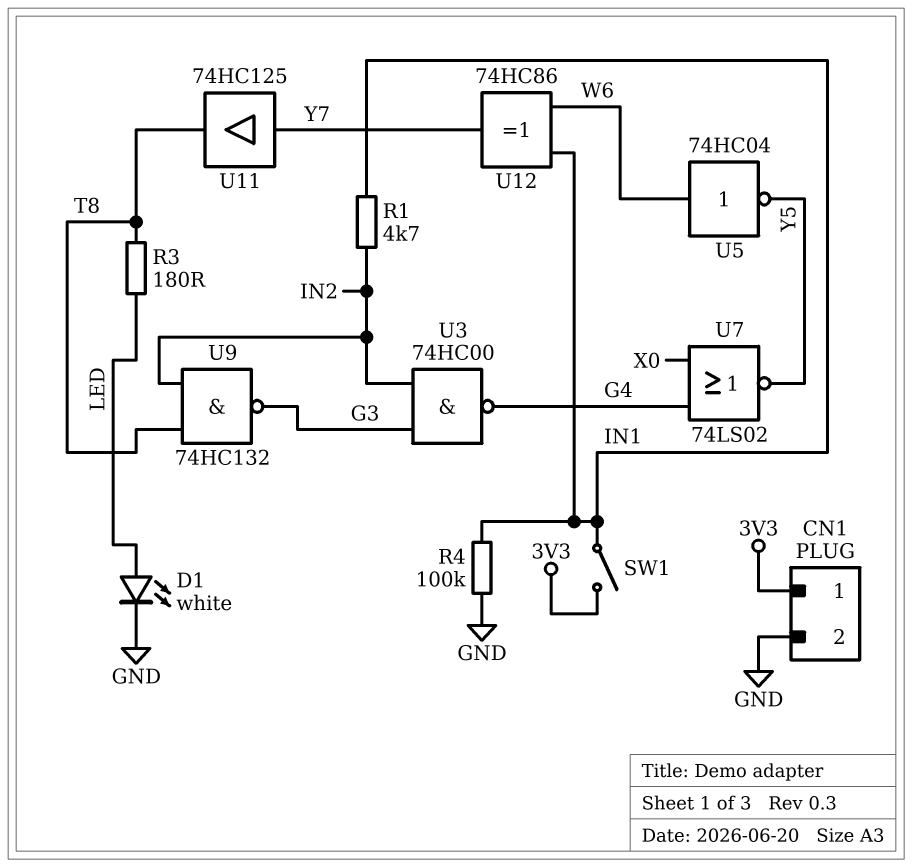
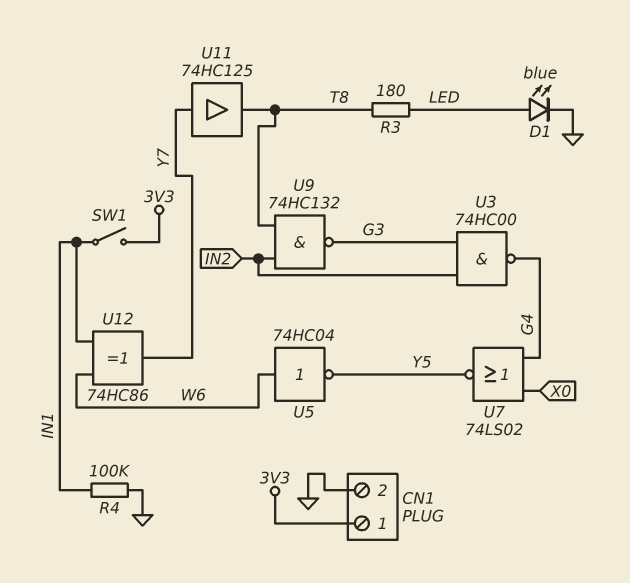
D1: LED white (A LED, K GND) -> LED blue (A LED, K GND)
R1: 4.7k (IN1, IN2) -> none

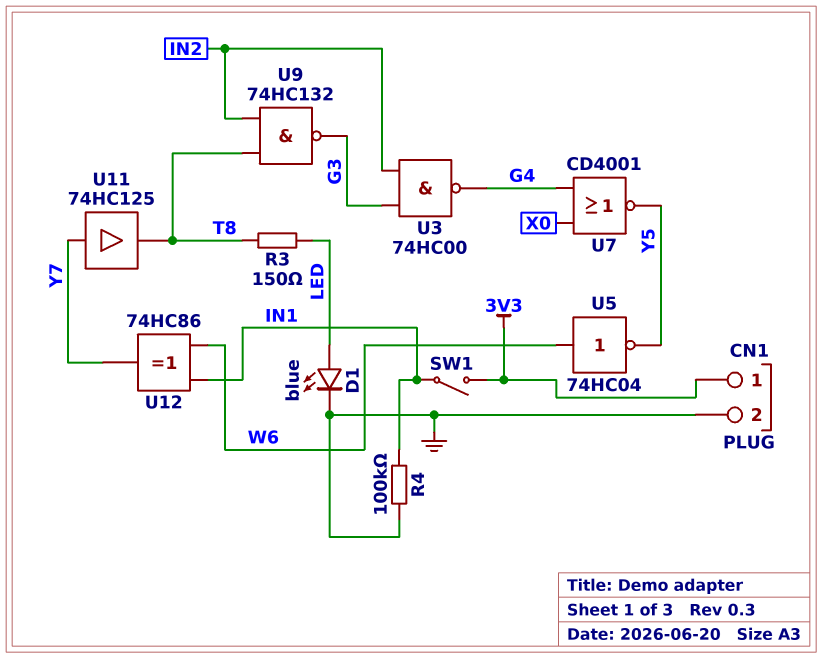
R3: 180 (LED, T8) -> 150 (LED, T8)
U7: NOR 74LS02 (in G4, in X0, out Y5) -> NOR CD4001 (in G4, in X0, out Y5)

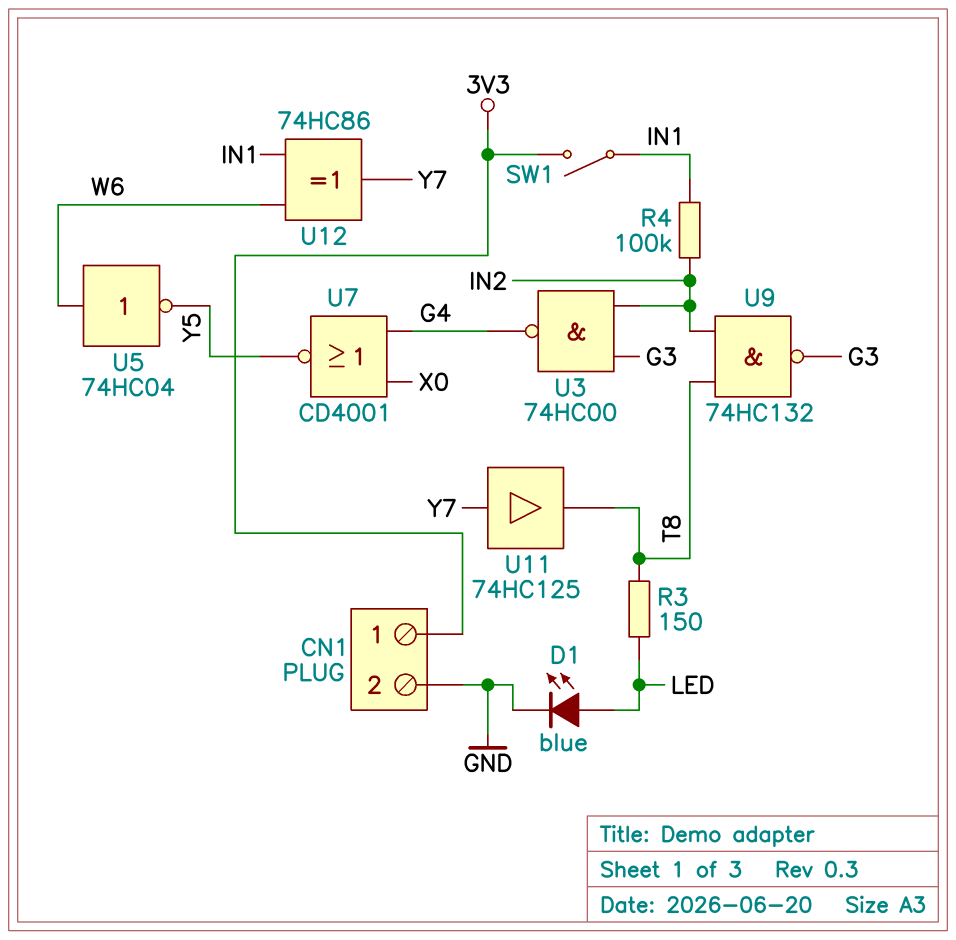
R4: 100k (GND, IN1) -> 100k (IN1, IN2)

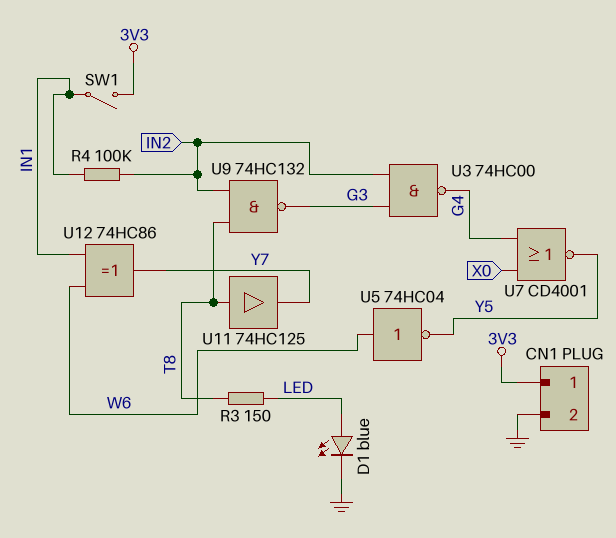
U11: buffer 74HC125 (in Y7, out T8) -> buffer 74HC125 (in T8, out Y7)

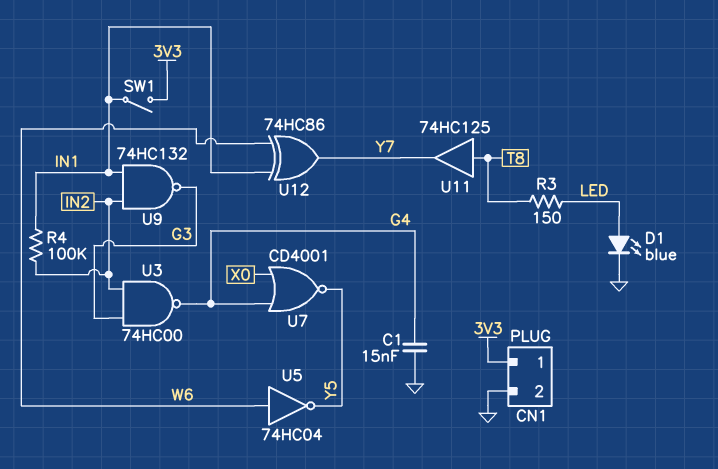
C1: none -> 15nF (G4, GND)
U9: NAND 74HC132 (in IN2, in T8, out G3) -> NAND 74HC132 (in IN1, in IN2, out G3)

